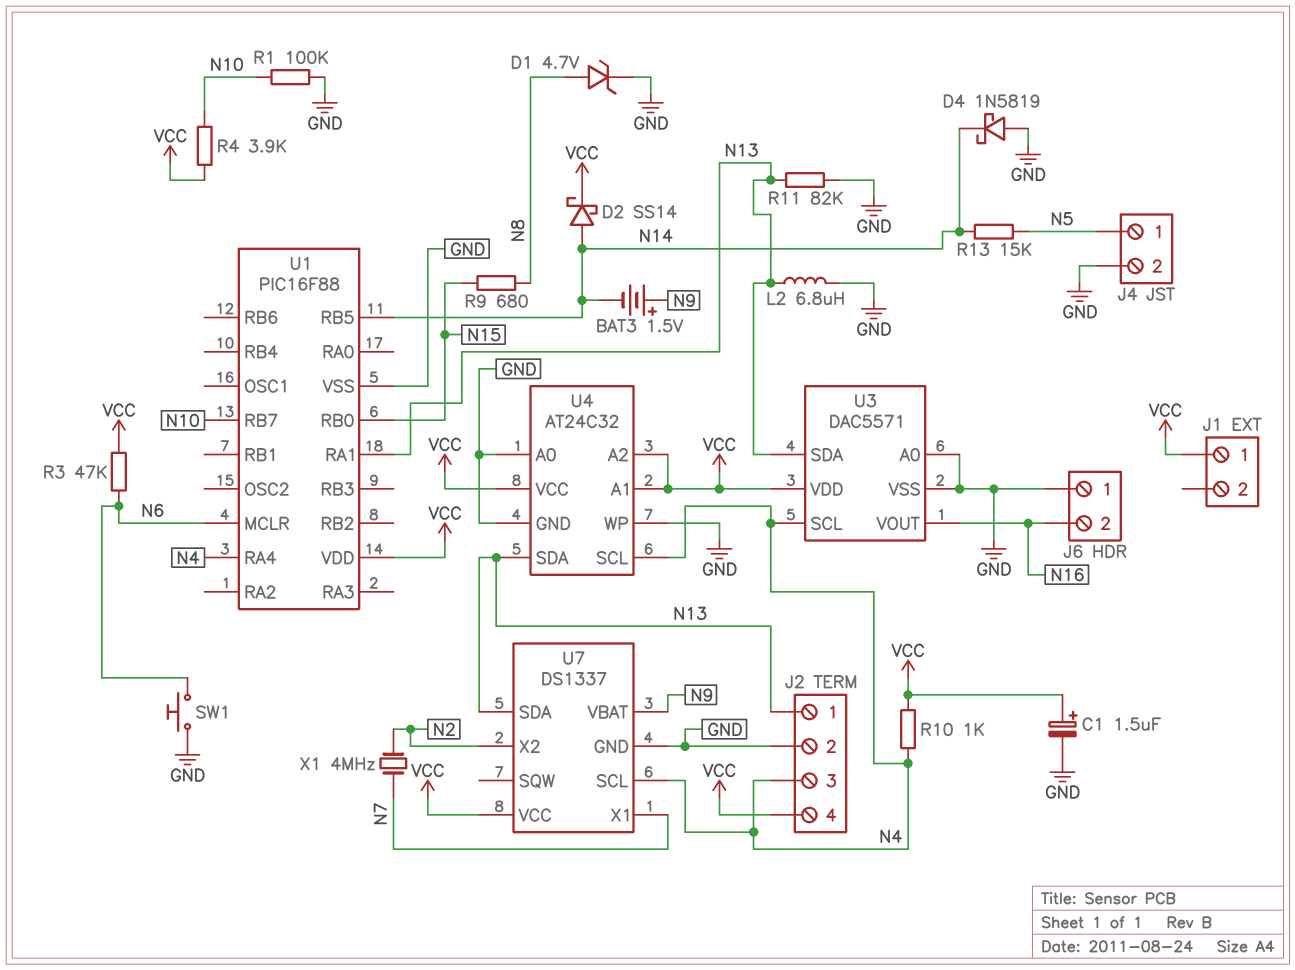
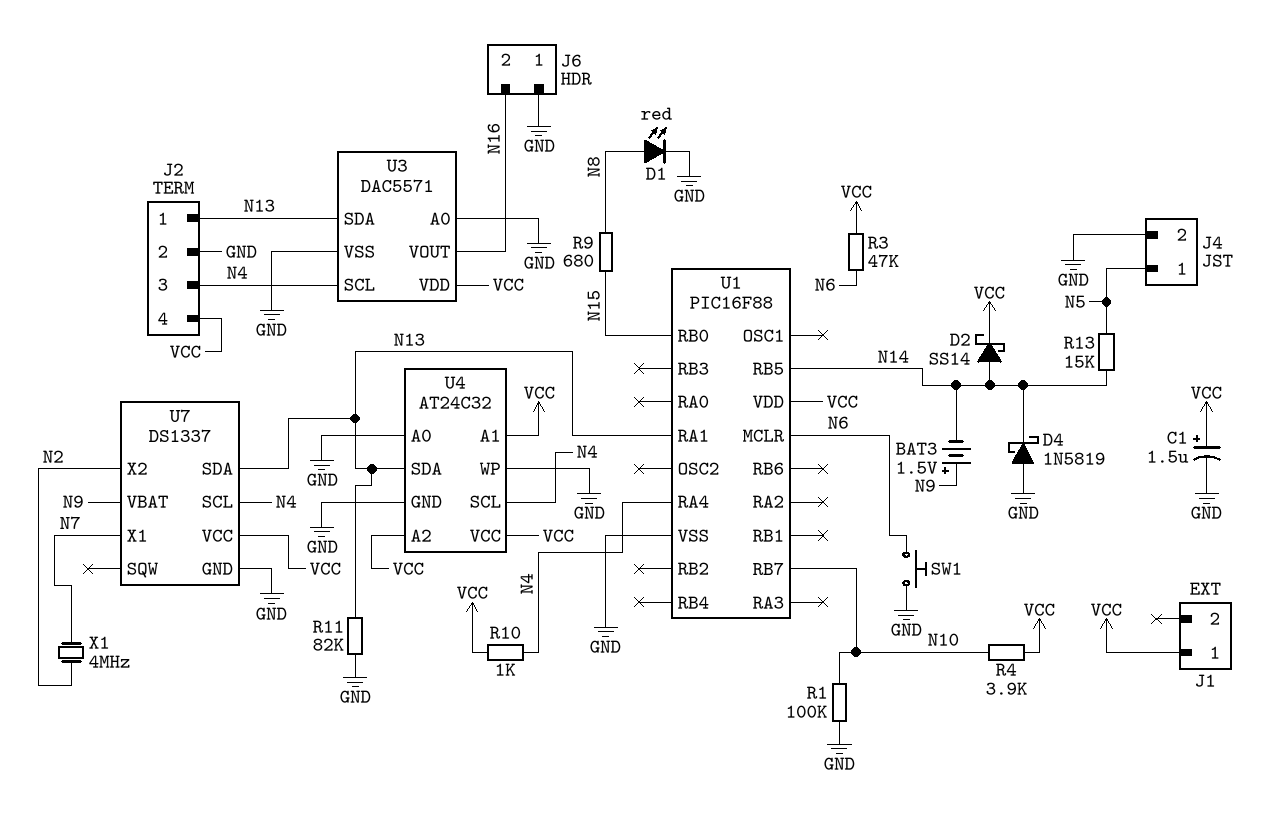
D1: zener 4.7V (A N8, K GND) -> LED red (A N8, K GND)
L2: 6.8uH (GND, N13) -> none

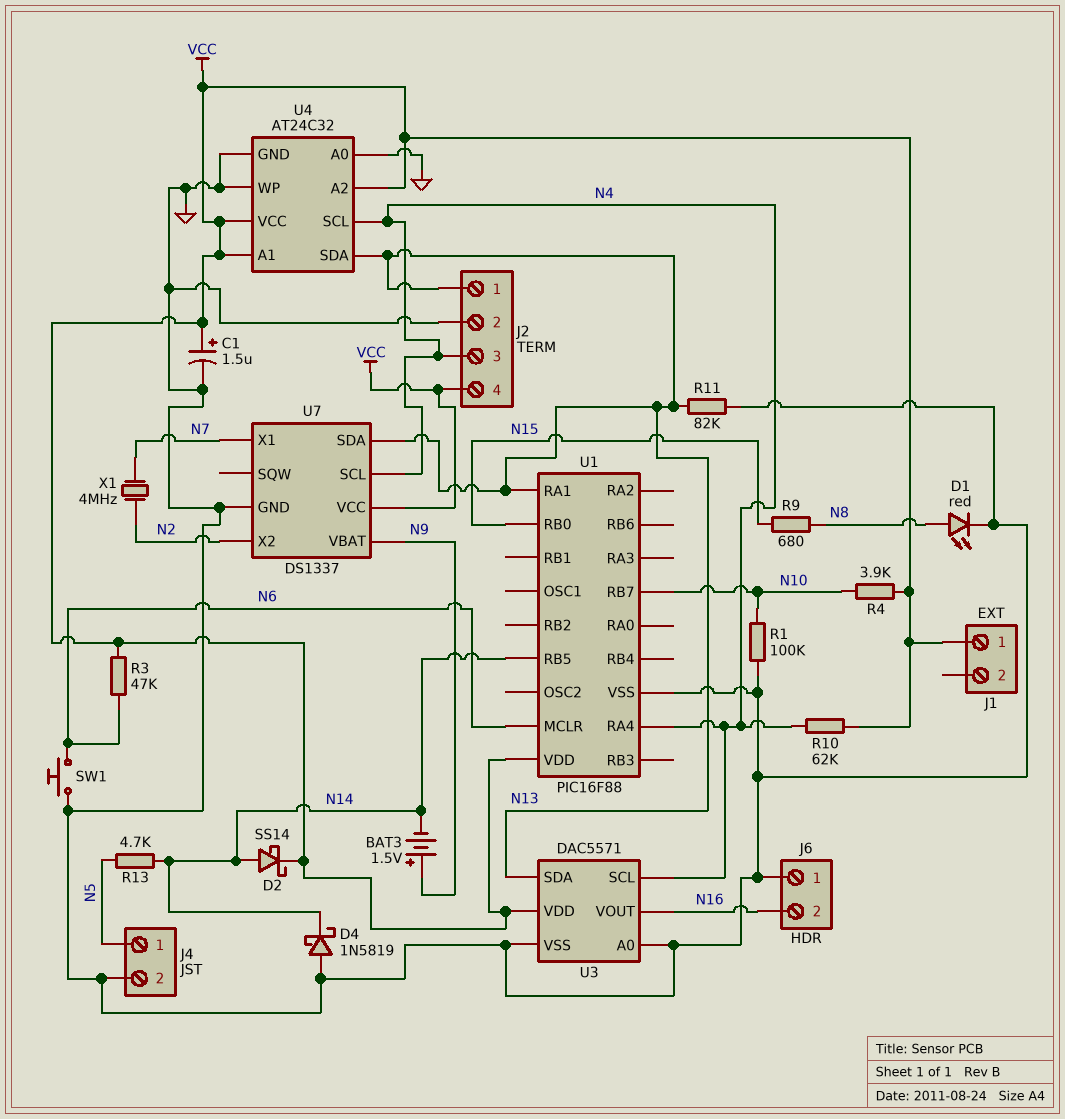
R10: 1k (N4, VCC) -> 62k (N4, VCC)
R13: 15k (N5, N14) -> 4.7k (N5, N14)

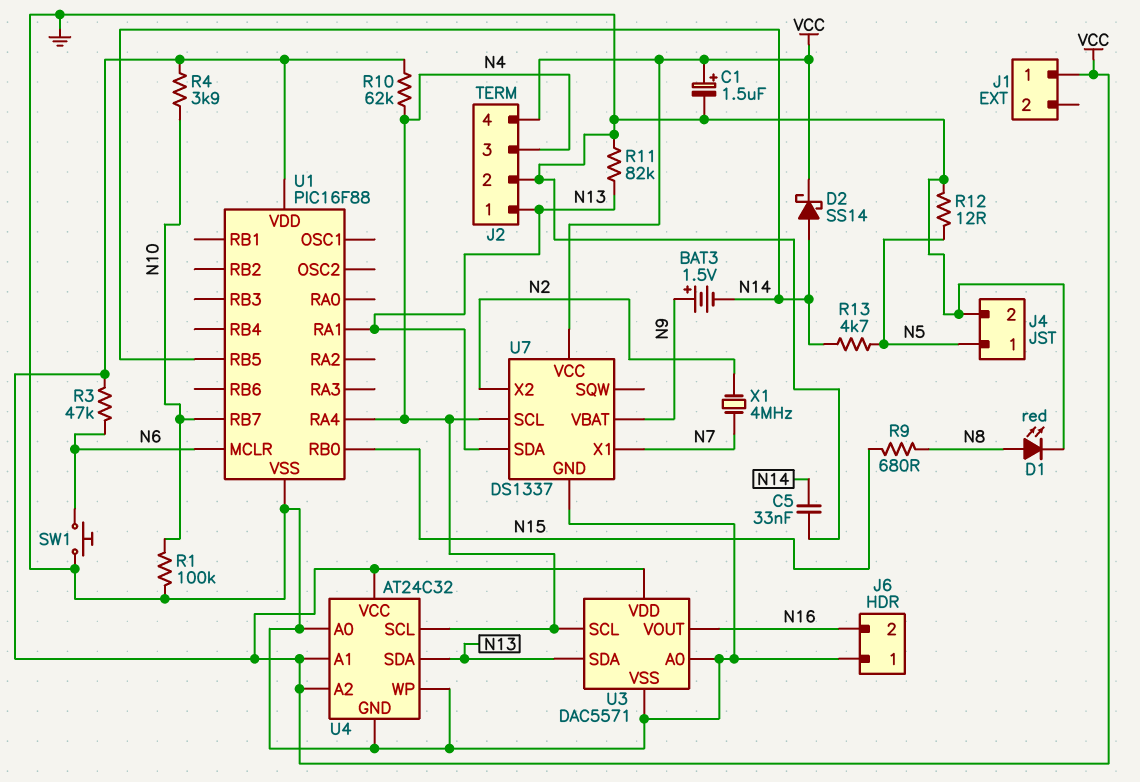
C5: none -> 33nF (GND, N14)
D4: schottky 1N5819 (A GND, K N14) -> none
R12: none -> 12 (GND, N5)

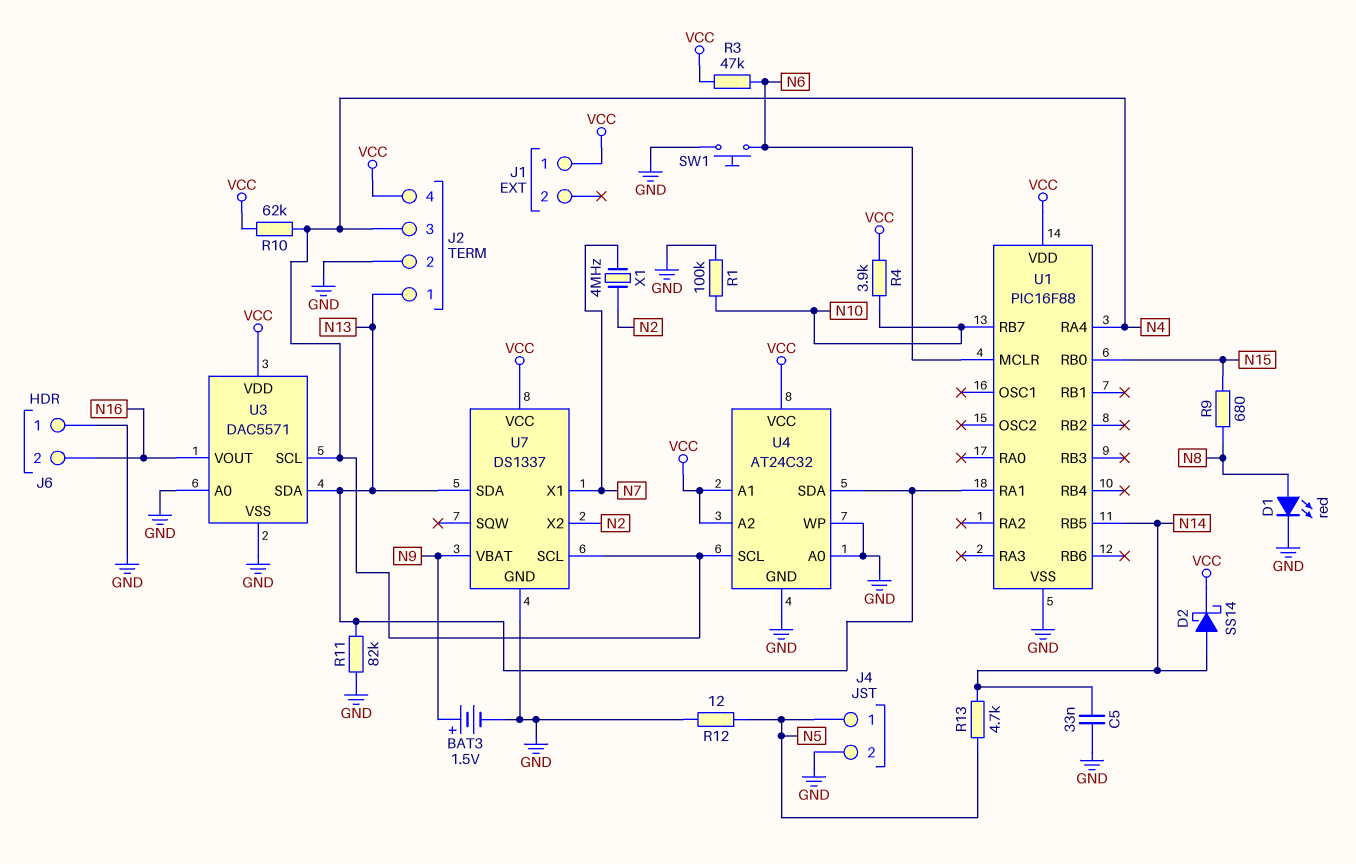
BAT3: 1.5V (plus N9, minus N14) -> 1.5V (plus N9, minus GND)
C1: 1.5uF (plus VCC, minus GND) -> none

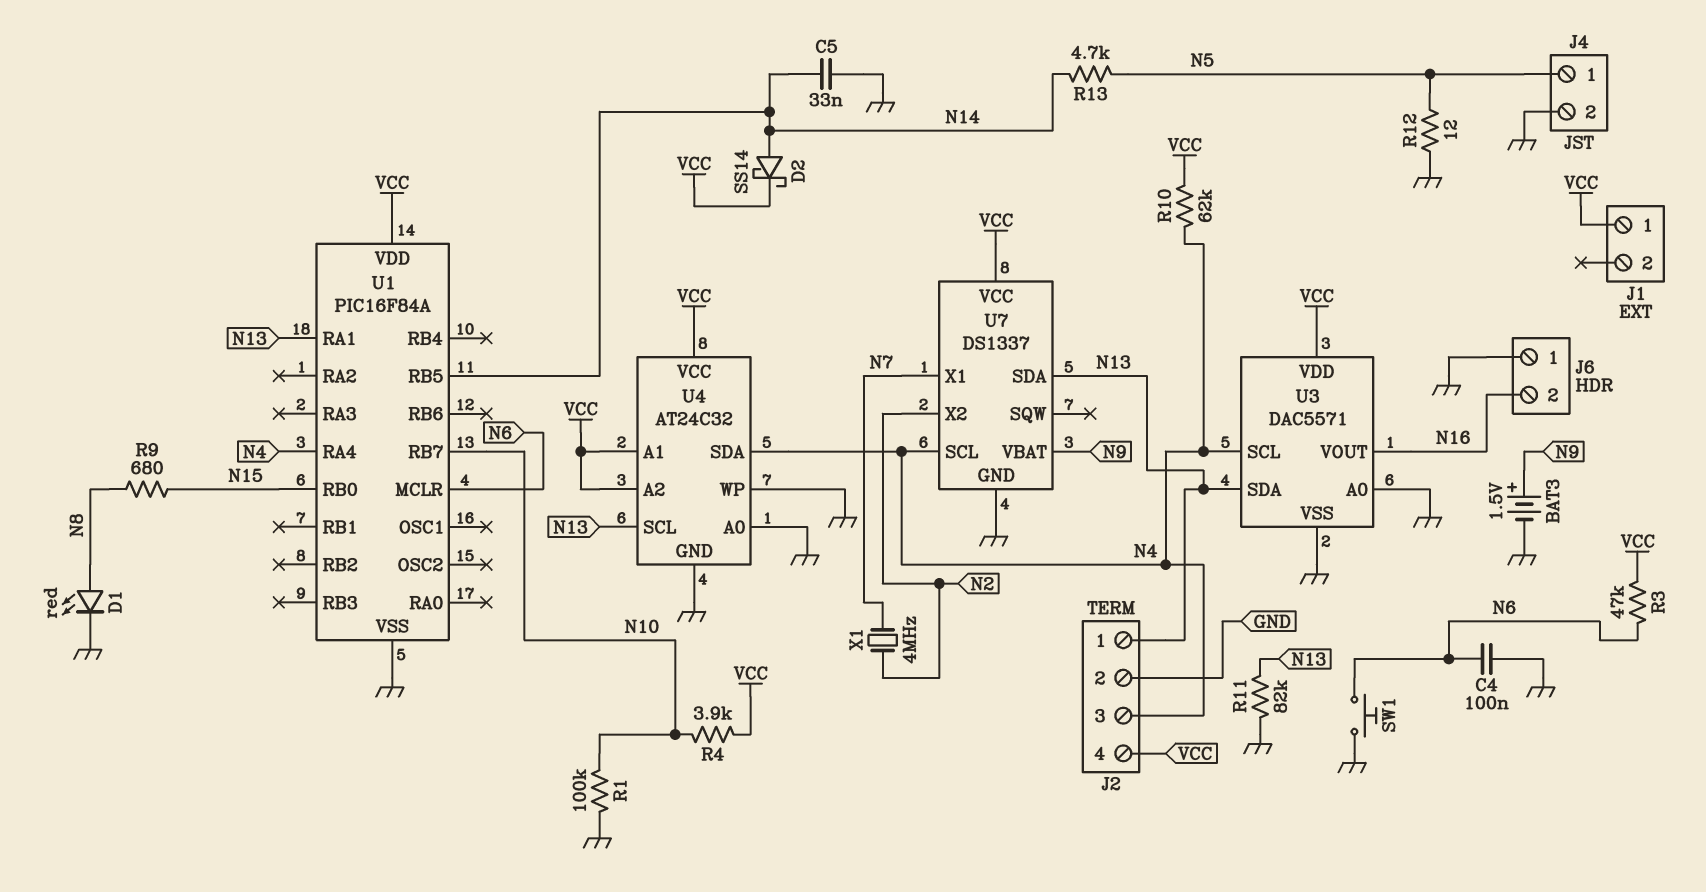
C4: none -> 100nF (GND, N6)
U1: PIC16F88 -> PIC16F84A
U4 pin SCL: N4 -> N13
U4 pin SDA: N13 -> N4

